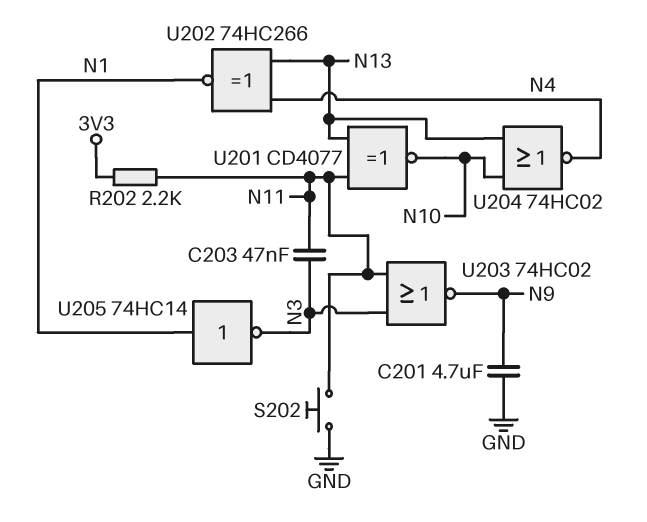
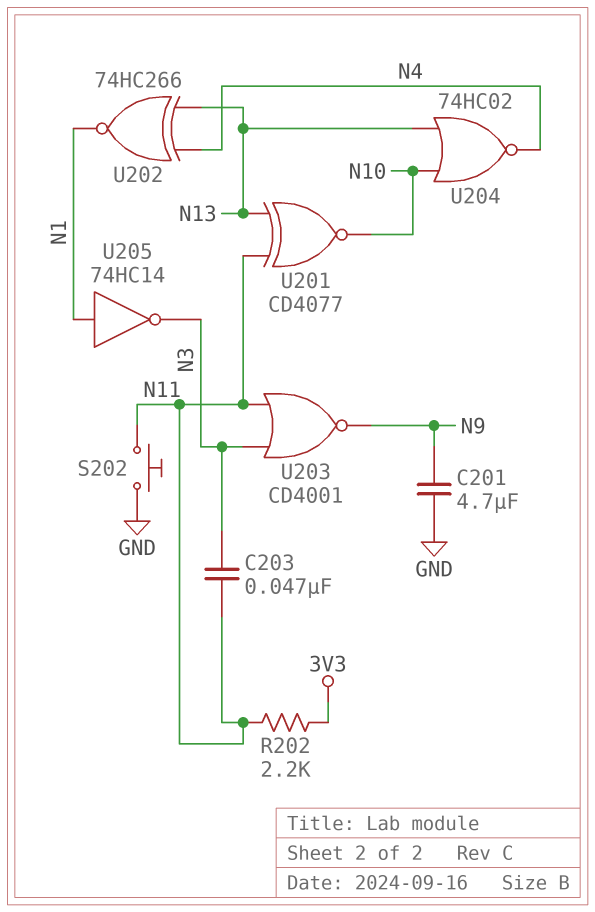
U203: NOR 74HC02 (in N3, in N11, out N9) -> NOR CD4001 (in N3, in N11, out N9)

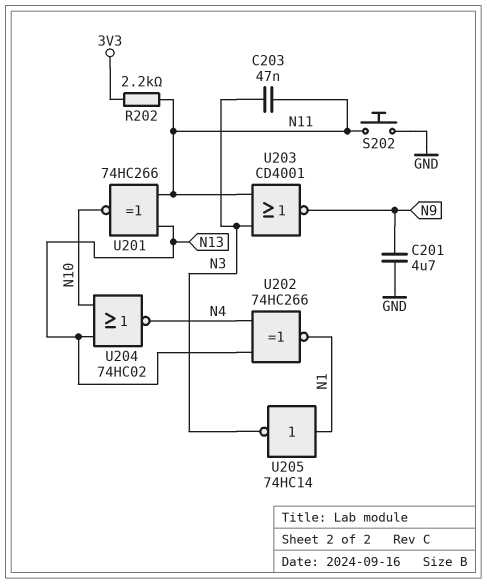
U201: XNOR CD4077 (in N11, in N13, out N10) -> XNOR 74HC266 (in N11, in N13, out N10)

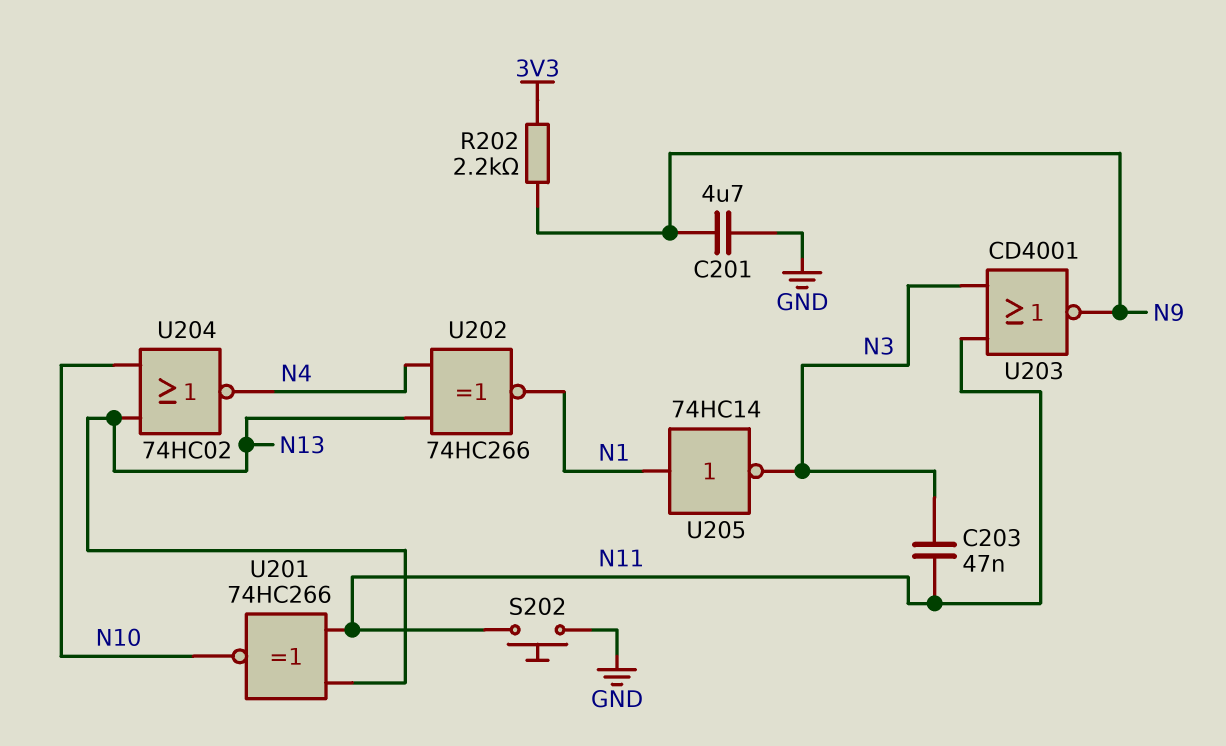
R202: 2.2k (3V3, N11) -> 2.2k (3V3, N9)

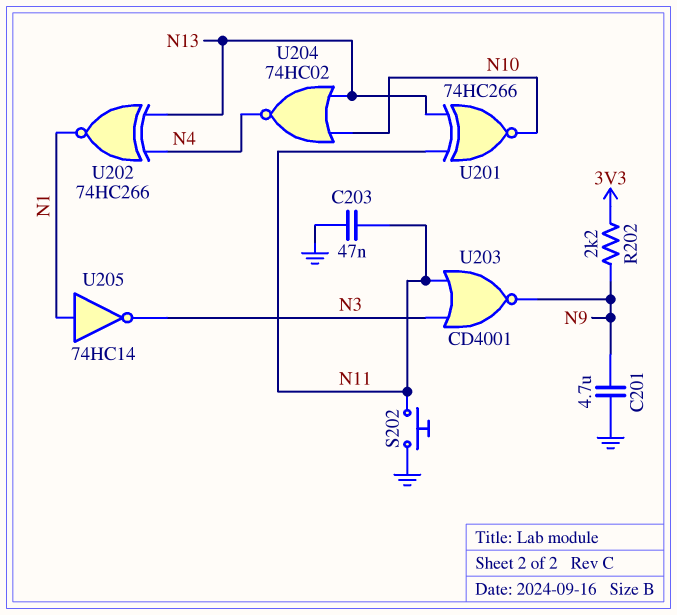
C203: 47nF (N3, N11) -> 47nF (GND, N11)

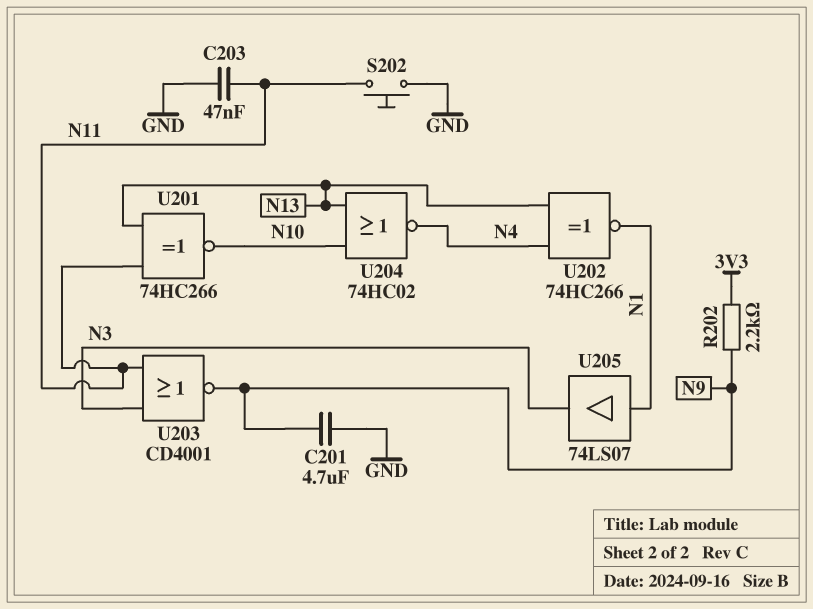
U205: NOT 74HC14 (in N1, out N3) -> buffer 74LS07 (in N1, out N3)

